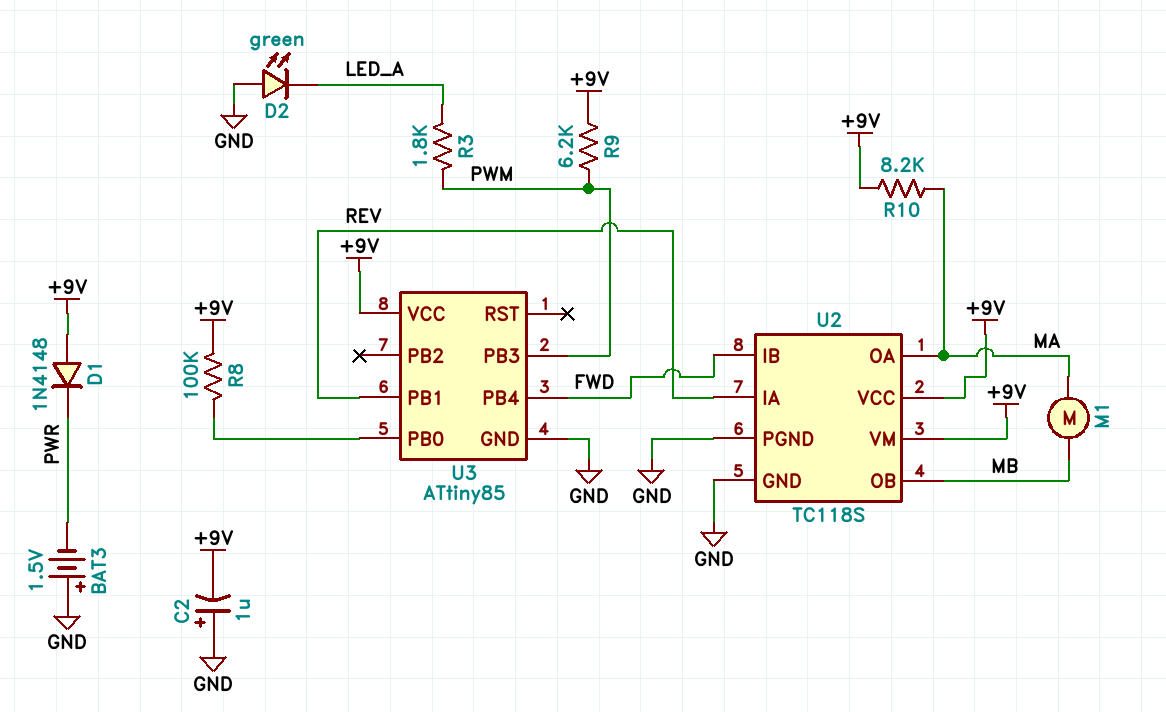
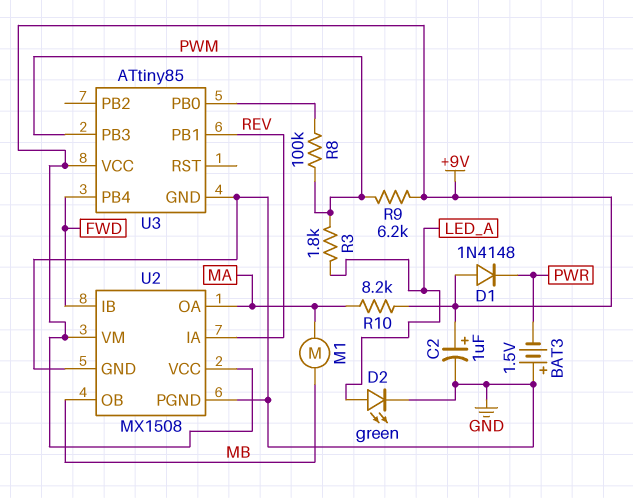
C2: 1uF (plus GND, minus +9V) -> 1uF (plus +9V, minus GND)
D2: LED green (A GND, K LED_A) -> LED green (A LED_A, K GND)
R8: 100k (+9V, U3/PB0) -> 100k (PWM, U3/PB0)
U2: TC118S -> MX1508

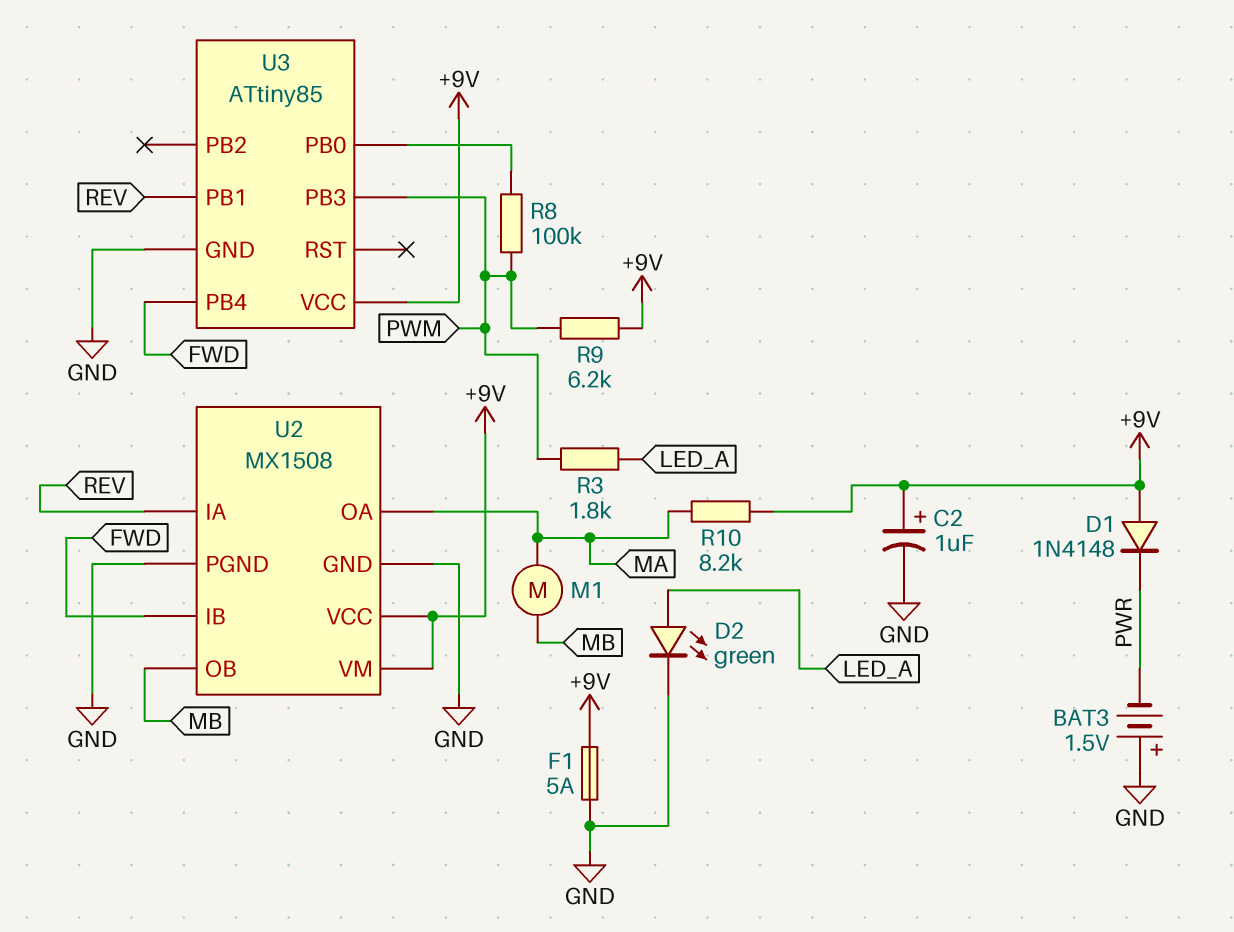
F1: none -> 5A (+9V, GND)

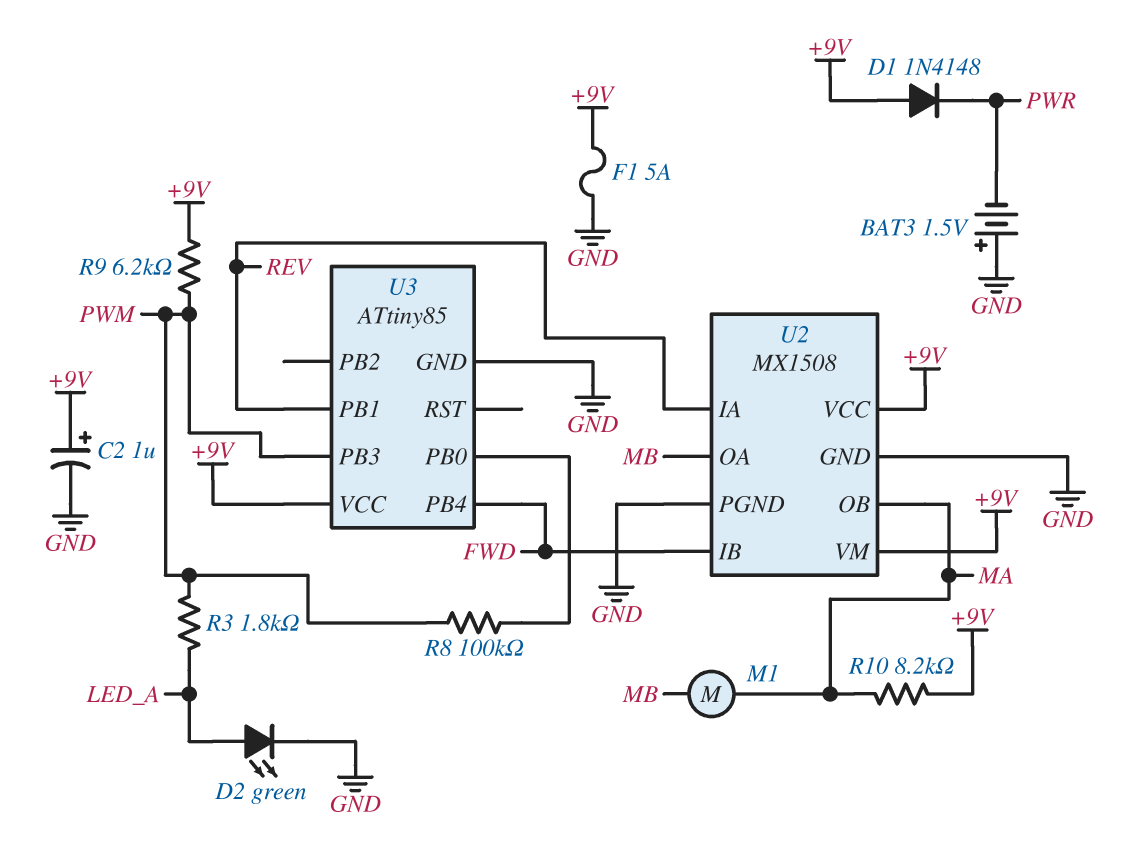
U2 pin OA: MA -> MB
U2 pin OB: MB -> MA

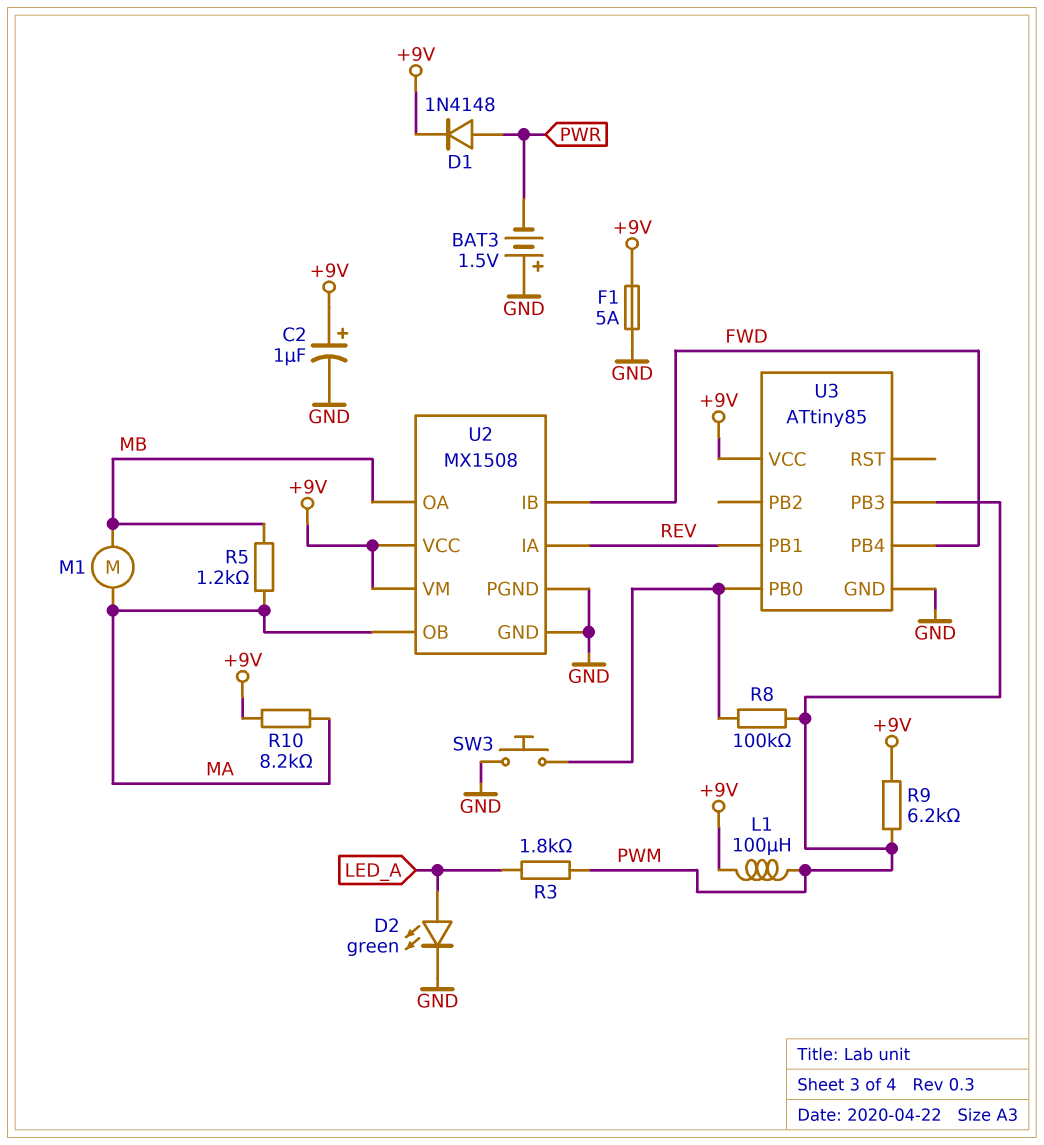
D1: diode 1N4148 (A +9V, K PWR) -> diode 1N4148 (A PWR, K +9V)
L1: none -> 100uH (+9V, PWM)
R5: none -> 1.2k (MA, MB)
SW3: none -> button (GND, U3/PB0)

